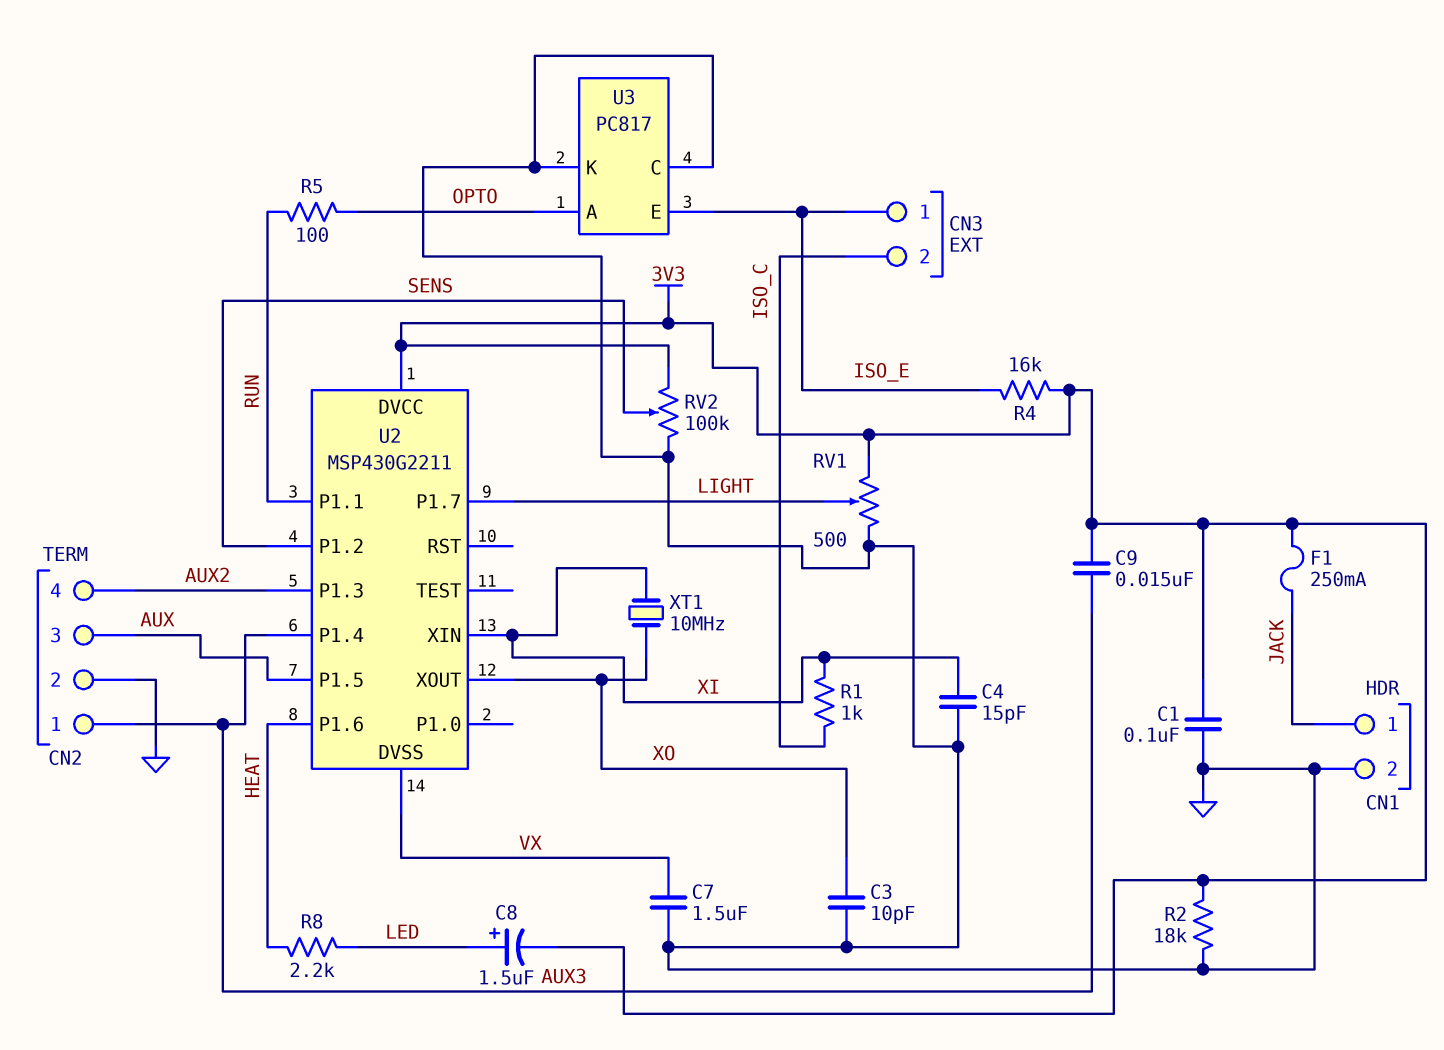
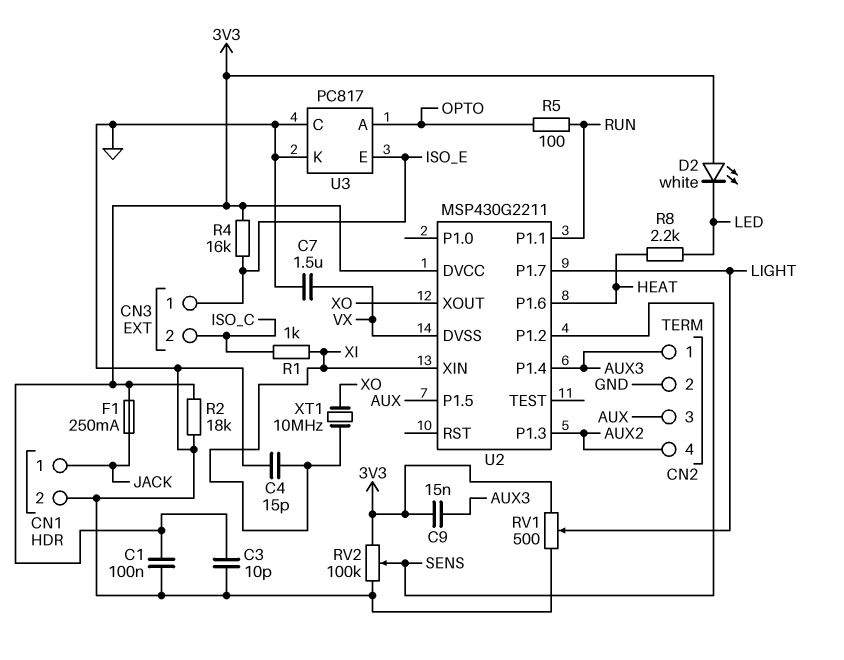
C3: 10pF (GND, XO) -> 10pF (3V3, GND)
C8: 1.5uF (plus LED, minus 3V3) -> none
D2: none -> LED white (A 3V3, K LED)

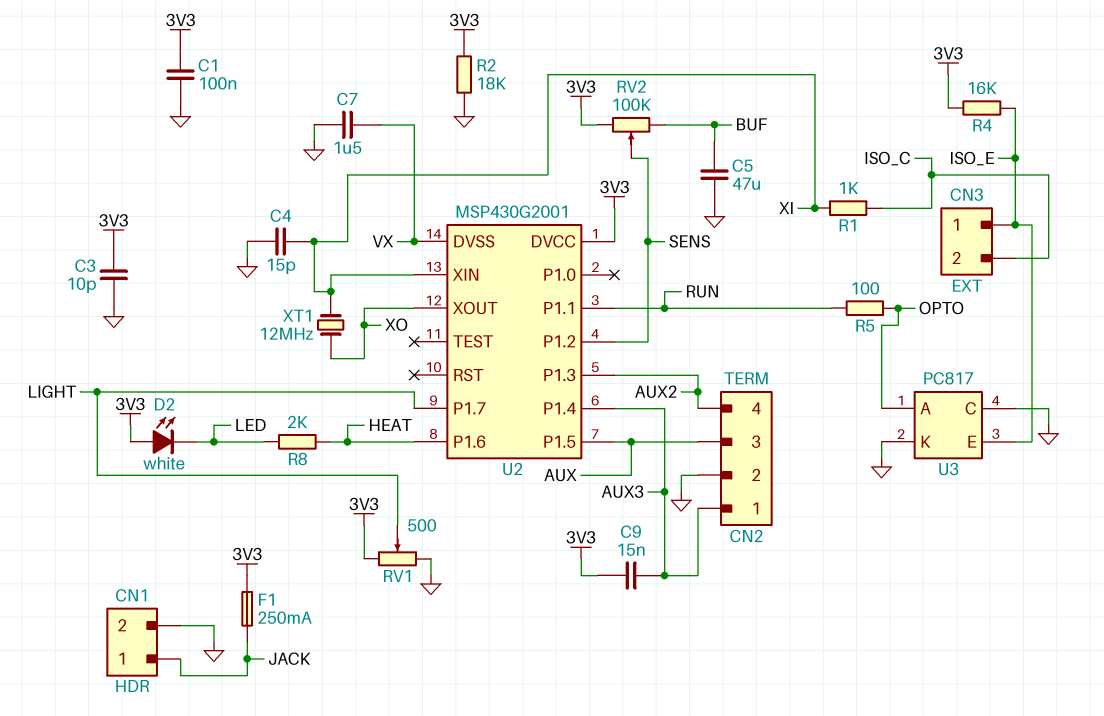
C5: none -> 47uF (BUF, GND)
R8: 2.2k (HEAT, LED) -> 2k (HEAT, LED)
RV2: 100k (3V3, GND, wiper SENS) -> 100k (3V3, BUF, wiper SENS)
U2: MSP430G2211 -> MSP430G2001
XT1: 10MHz (XI, XO) -> 12MHz (XI, XO)

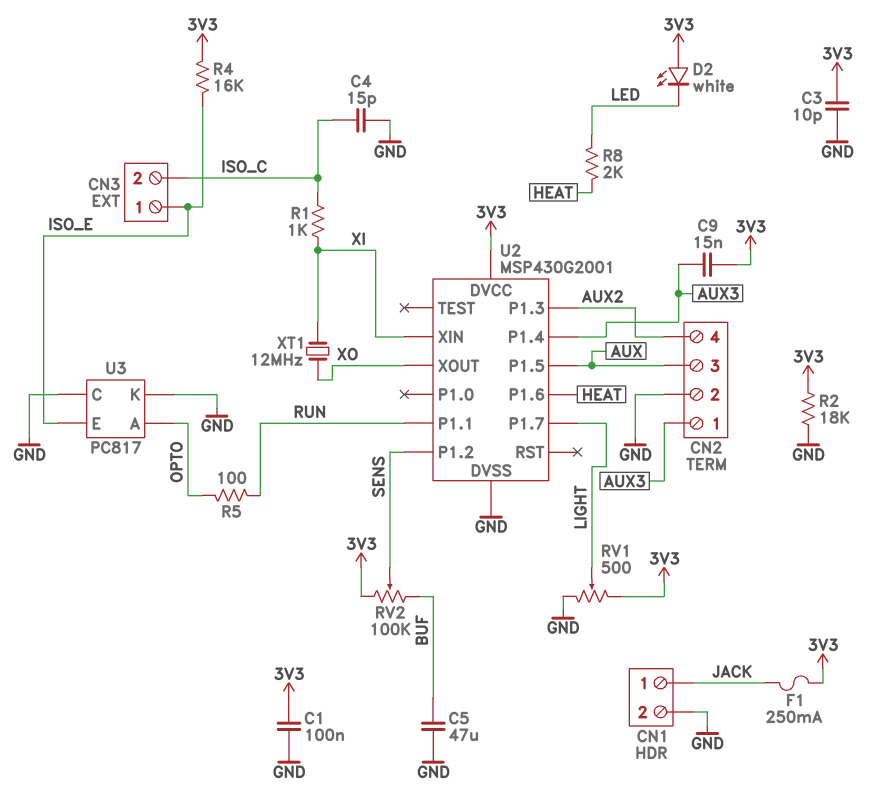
C4: 15pF (GND, XI) -> 15pF (GND, ISO_C)
C7: 1.5uF (GND, VX) -> none
U2 pin DVSS: VX -> GND

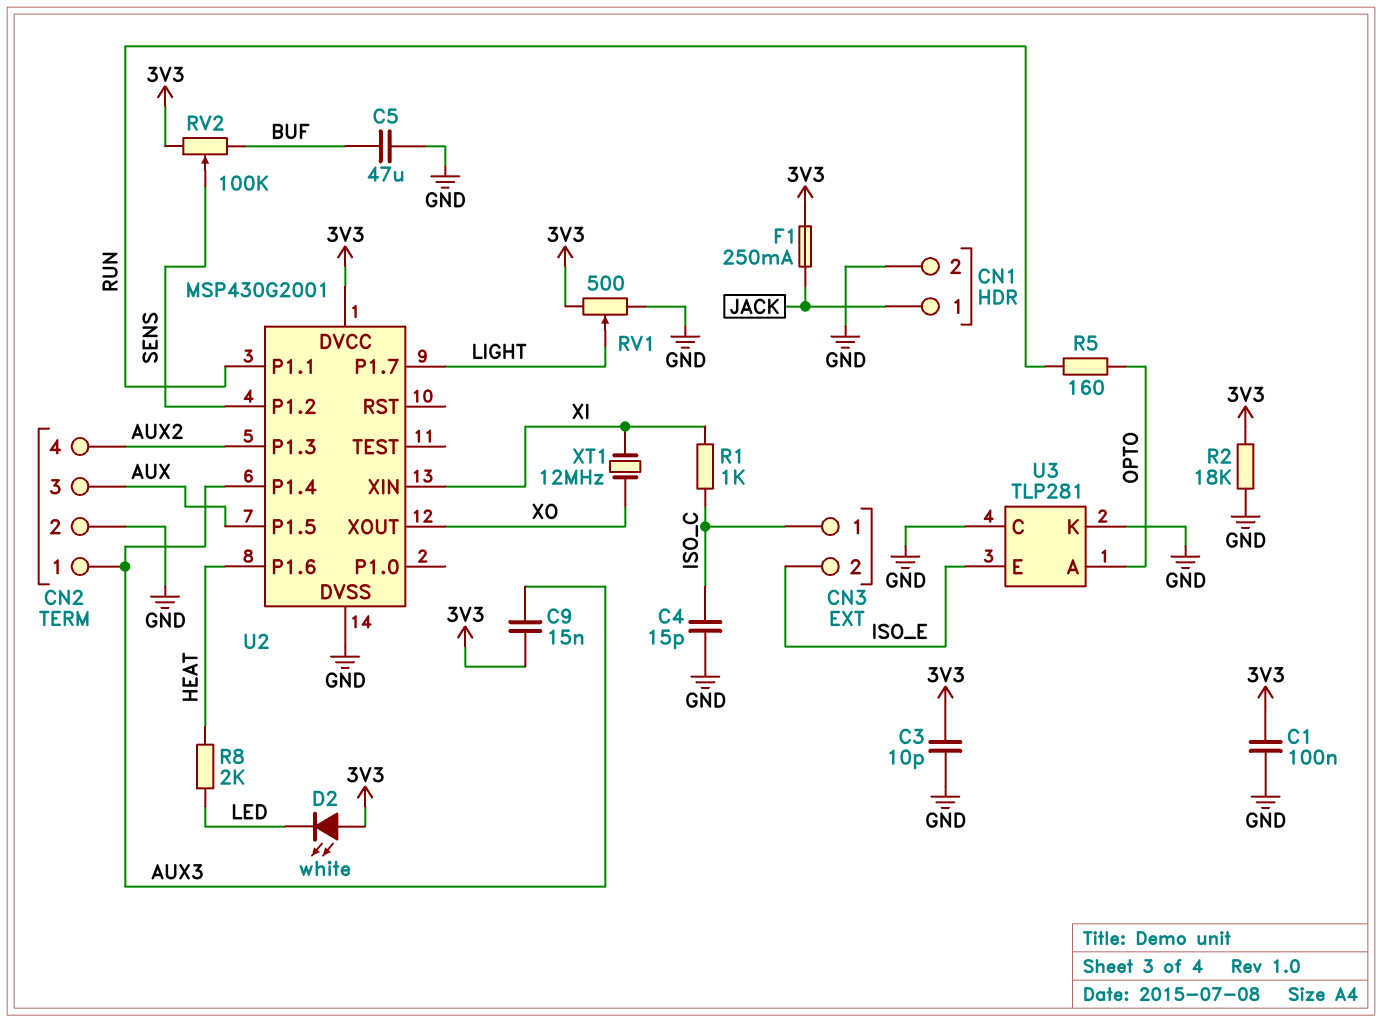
CN3 pin 1: ISO_E -> ISO_C
CN3 pin 2: ISO_C -> ISO_E
R4: 16k (3V3, ISO_E) -> none
R5: 100 (OPTO, RUN) -> 160 (OPTO, RUN)
U3: PC817 -> TLP281

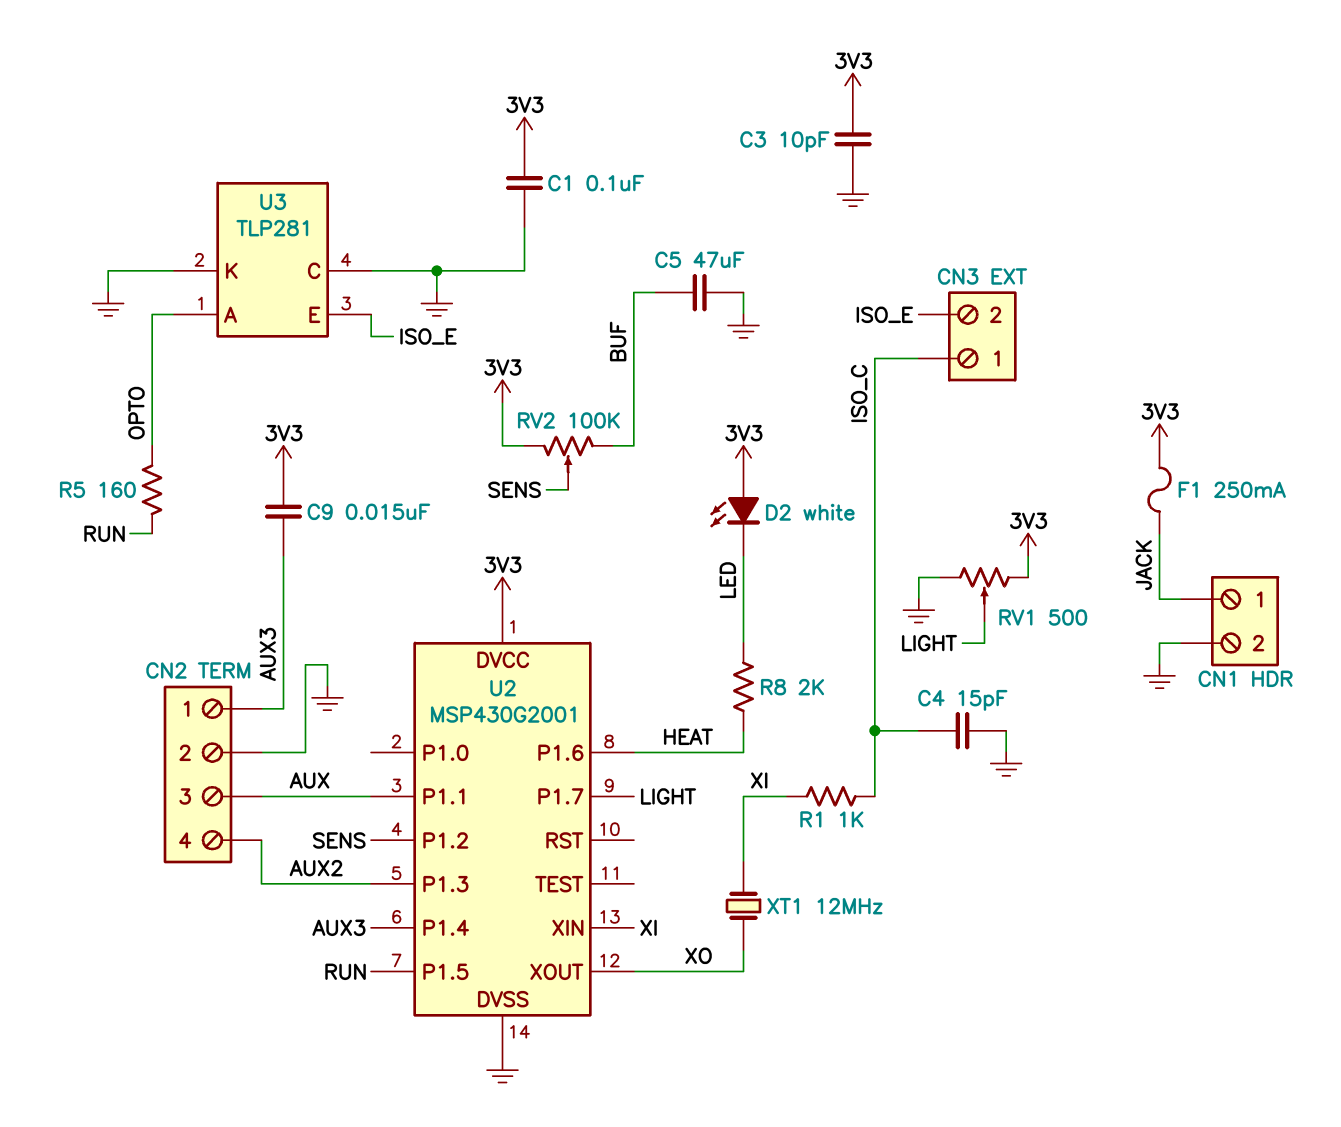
R2: 18k (3V3, GND) -> none
U2 pin P1.1: RUN -> AUX
U2 pin P1.5: AUX -> RUN

